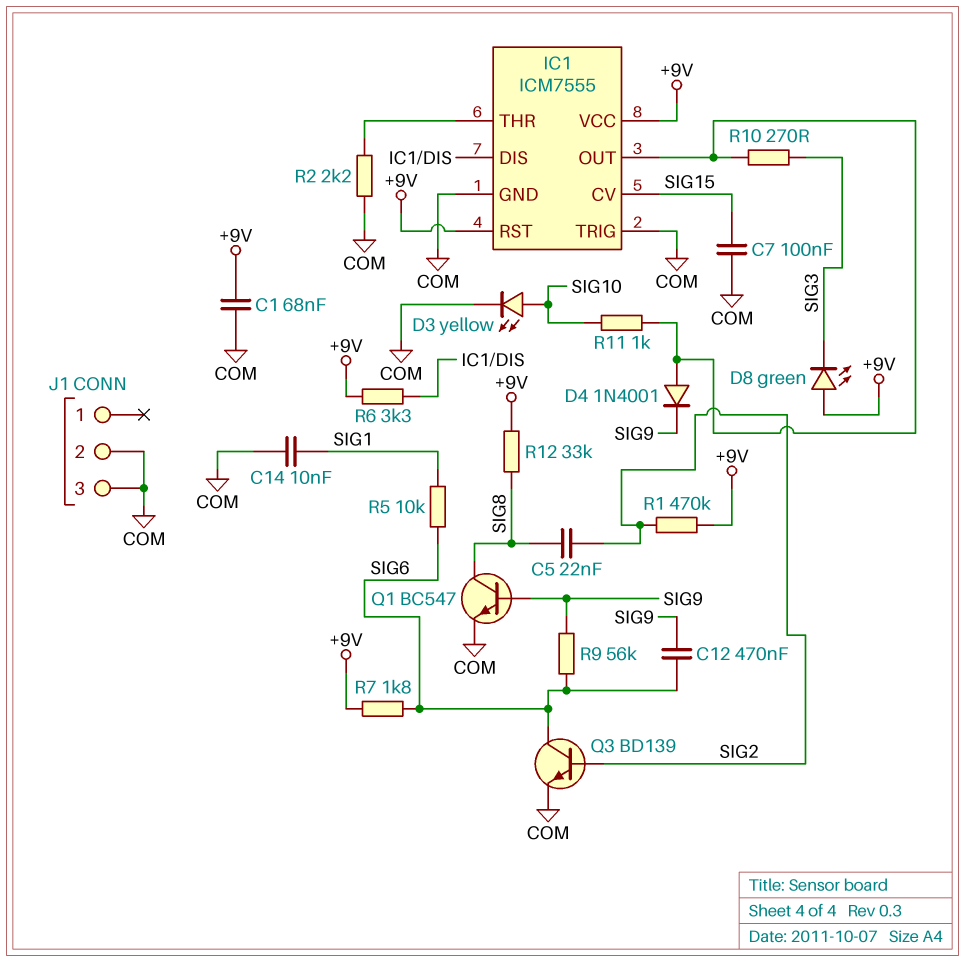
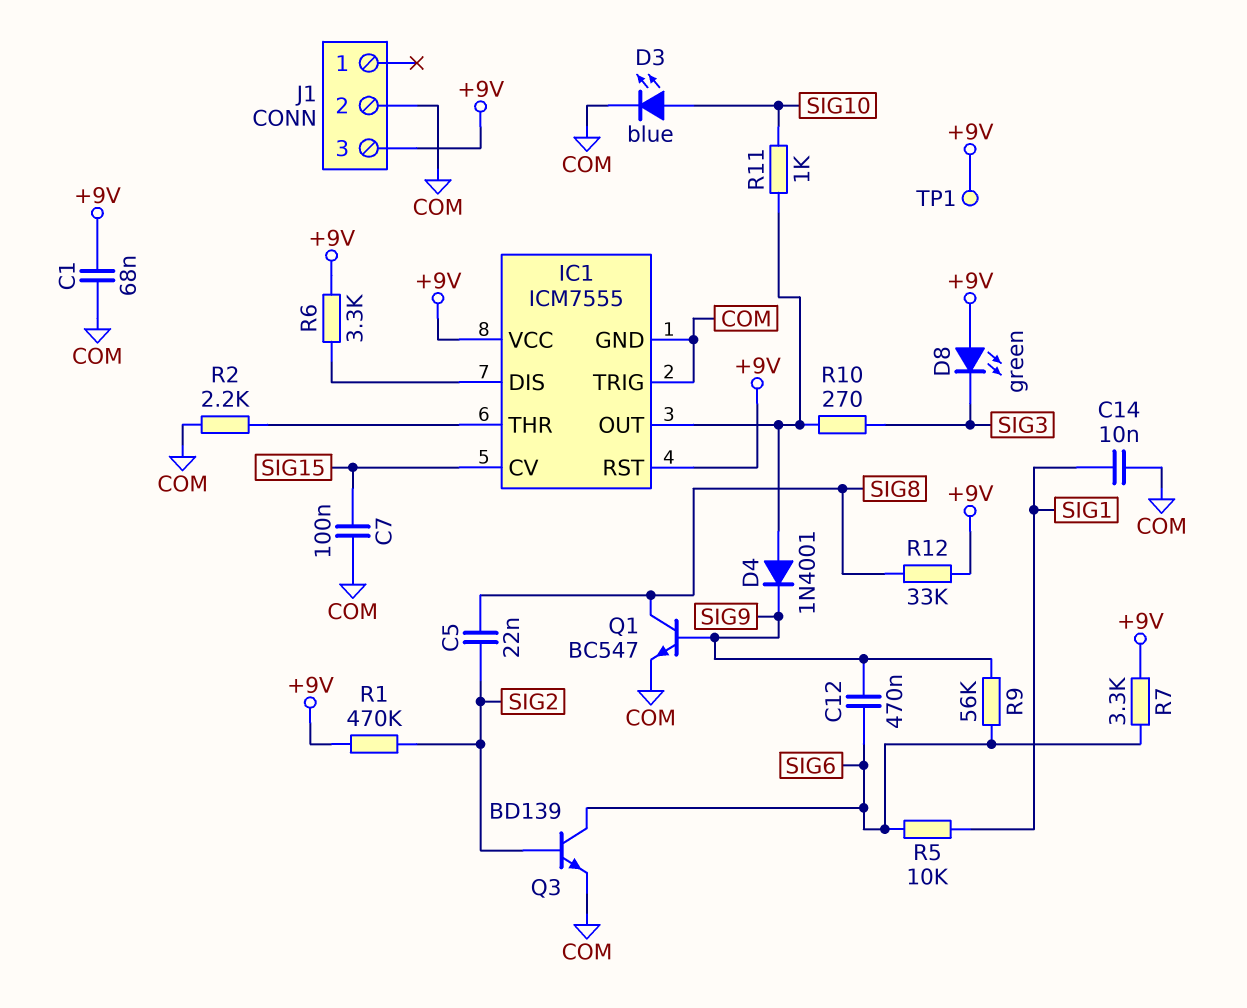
D3: LED yellow (A SIG10, K COM) -> LED blue (A SIG10, K COM)
J1 pin 3: COM -> +9V
R7: 1.8k (+9V, SIG6) -> 3.3k (+9V, SIG6)
TP1: none -> test point (+9V)

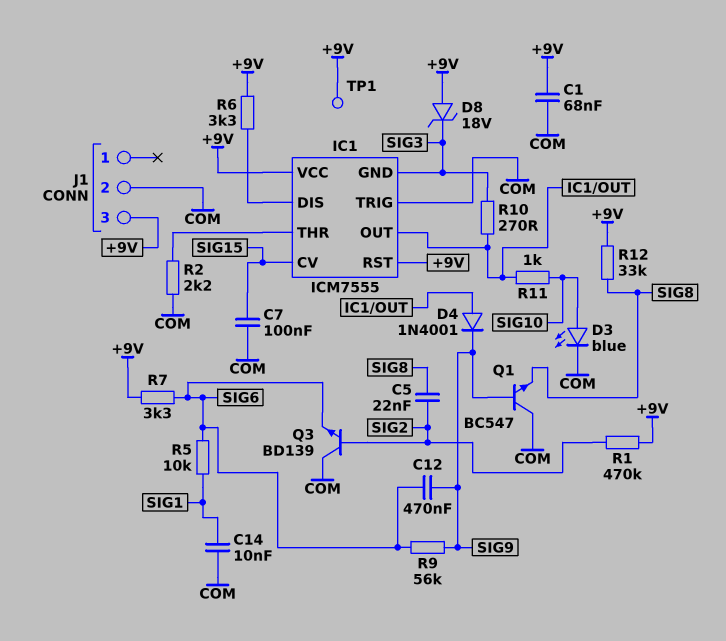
D8: LED green (A +9V, K SIG3) -> zener 18V (A +9V, K SIG3)
IC1 pin GND: COM -> SIG3
Q1: NPN BC547 (B SIG9, C SIG8, E COM) -> NPN BC547 (B SIG9, C COM, E SIG8)
Q3: NPN BD139 (B SIG2, C SIG6, E COM) -> NPN BD139 (B SIG2, C COM, E SIG6)

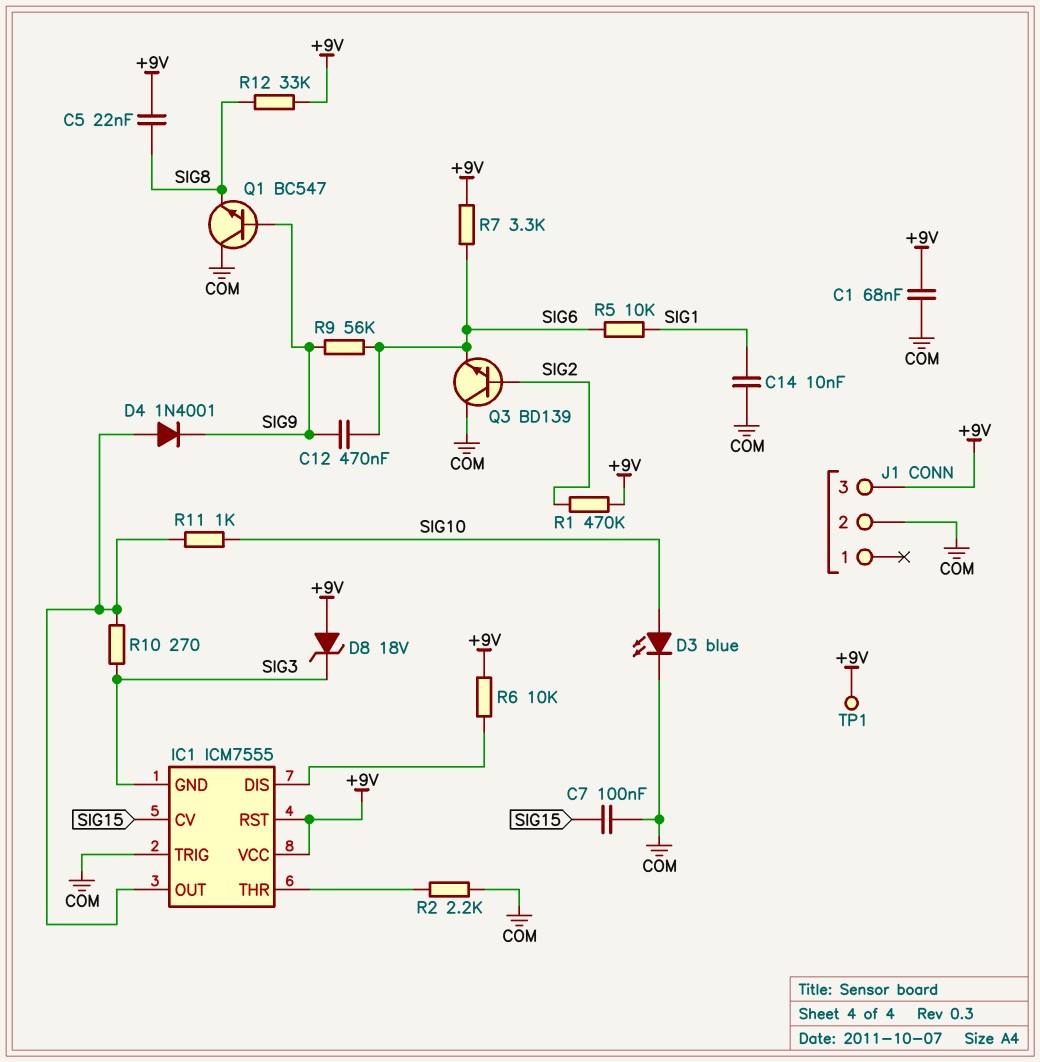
C5: 22nF (SIG2, SIG8) -> 22nF (+9V, SIG8)
R6: 3.3k (+9V, IC1/DIS) -> 10k (+9V, IC1/DIS)

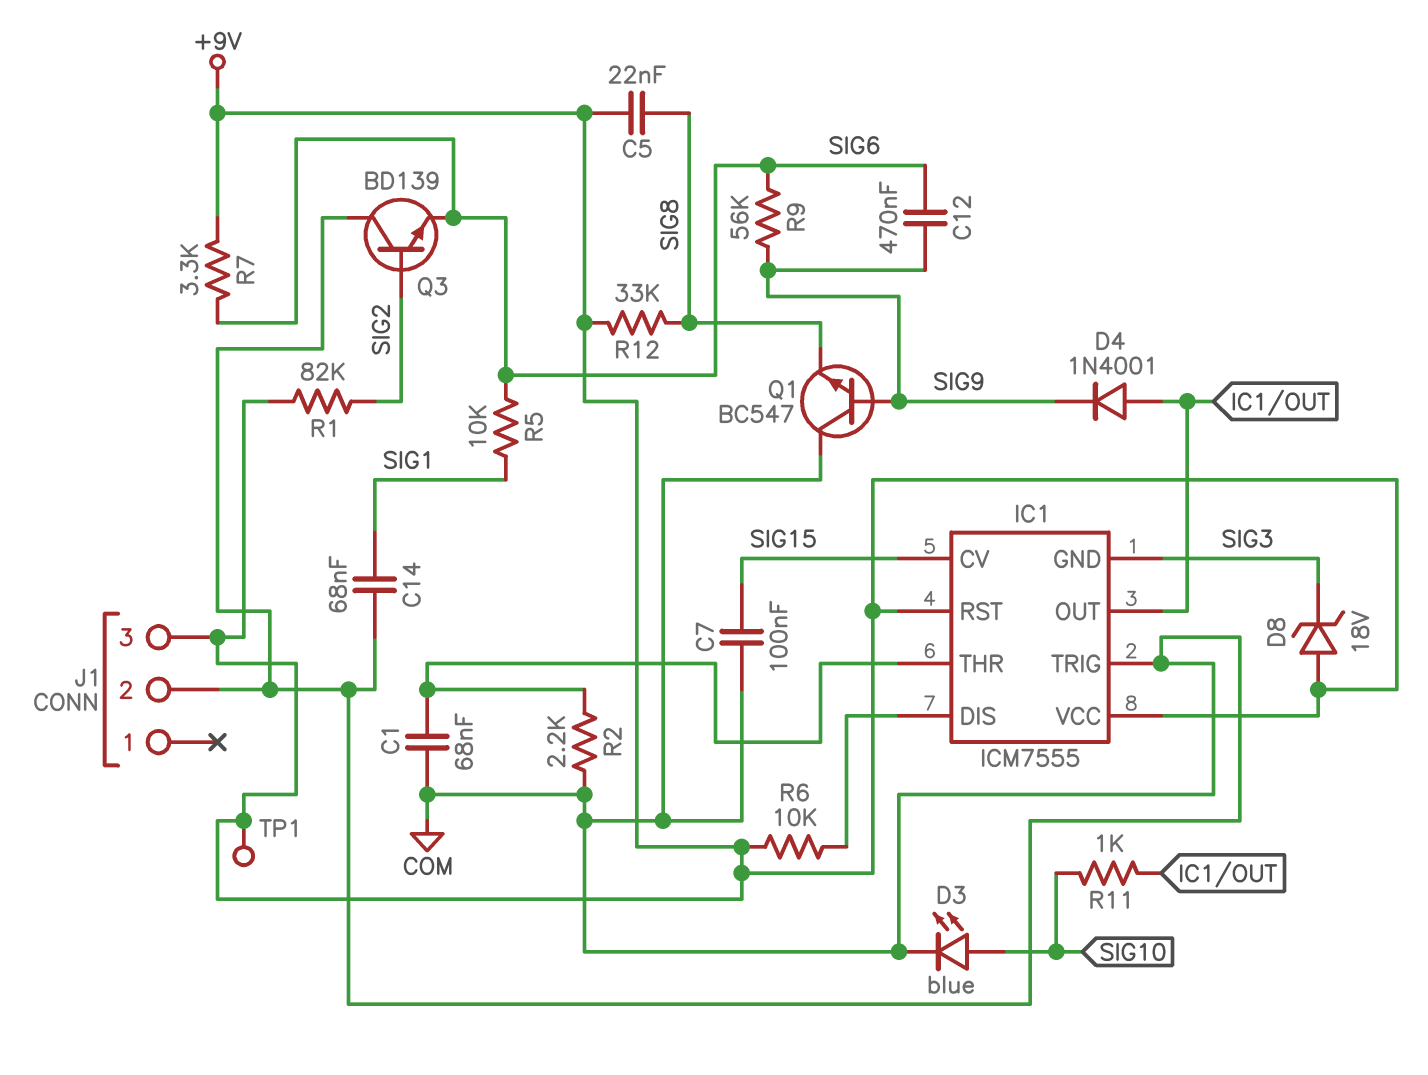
C1: 68nF (+9V, COM) -> 68nF (COM, IC1/THR)
C14: 10nF (COM, SIG1) -> 68nF (COM, SIG1)
R1: 470k (+9V, SIG2) -> 82k (+9V, SIG2)
R10: 270 (IC1/OUT, SIG3) -> none

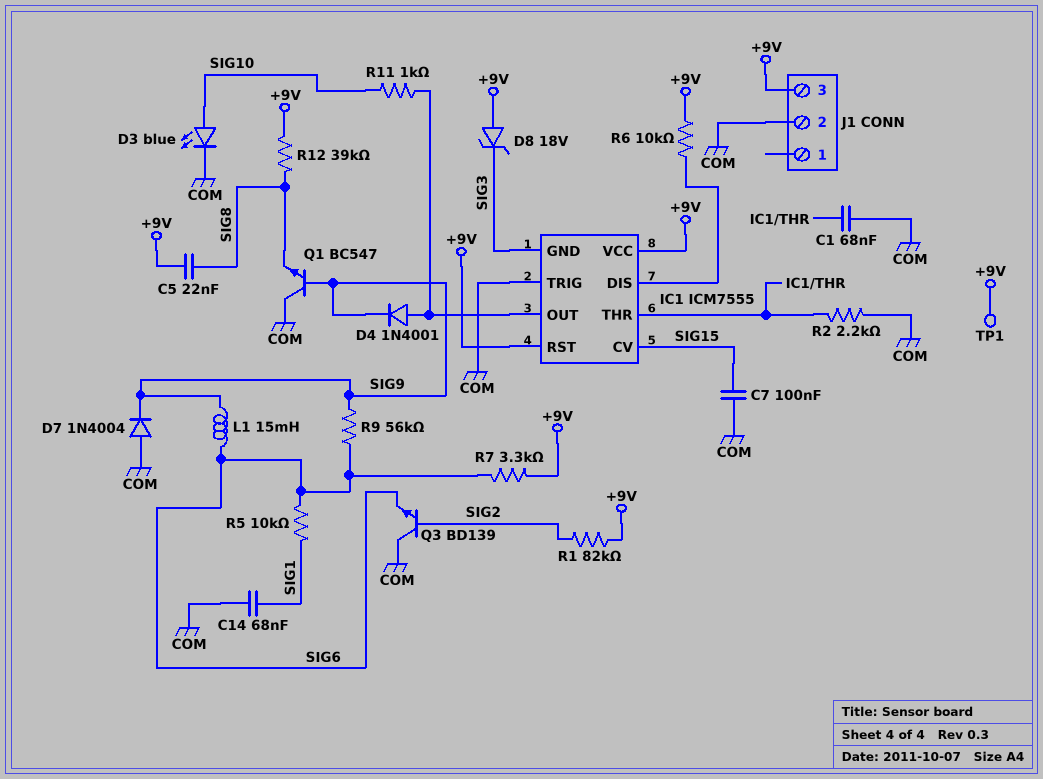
C12: 470nF (SIG6, SIG9) -> none
D7: none -> diode 1N4004 (A COM, K SIG9)
L1: none -> 15mH (SIG6, SIG9)
R12: 33k (+9V, SIG8) -> 39k (+9V, SIG8)

